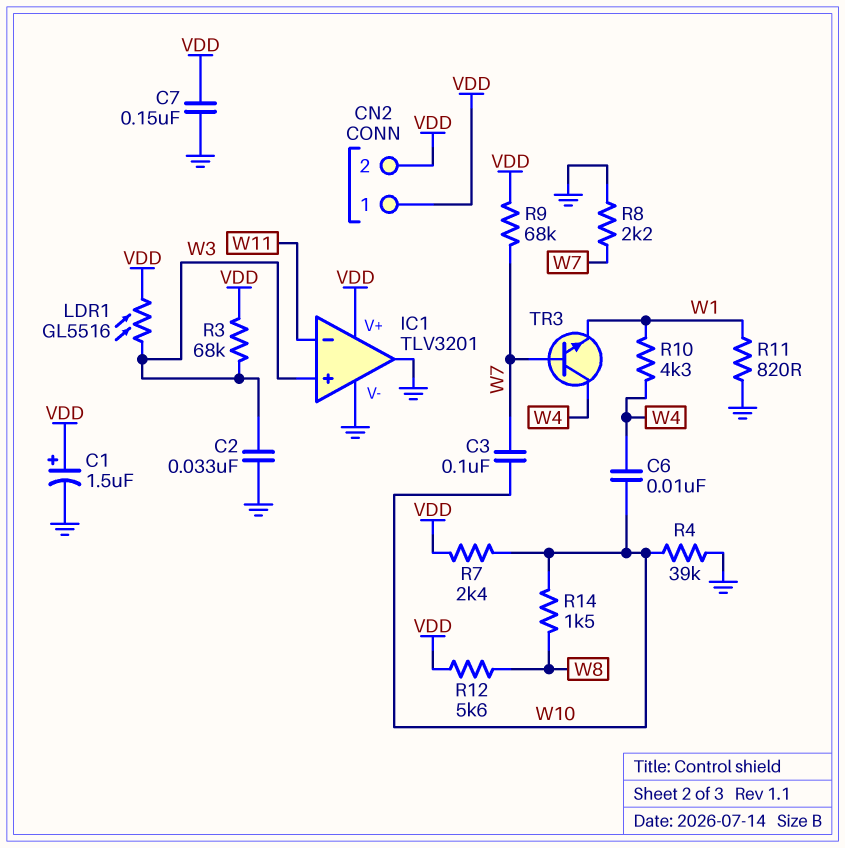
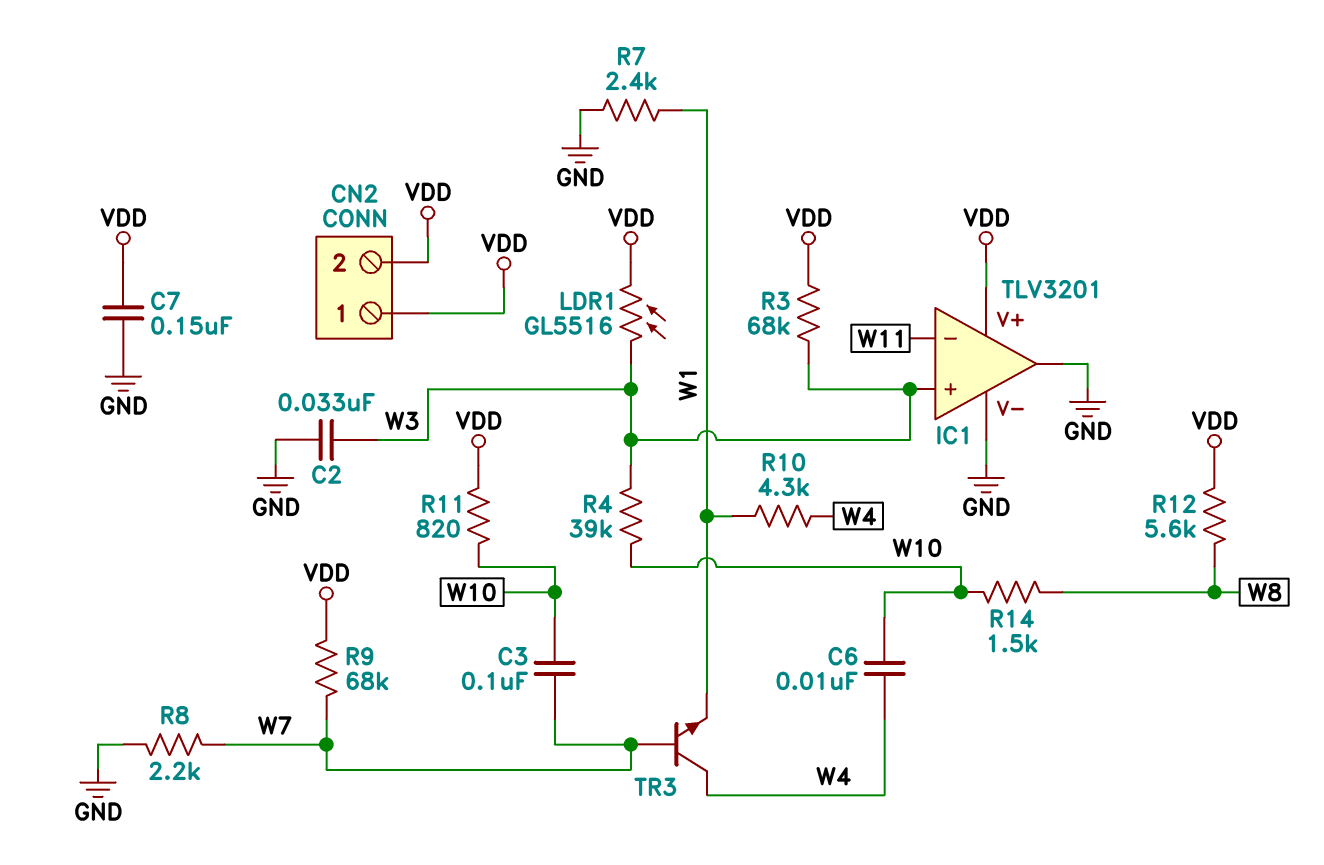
C1: 1.5uF (plus VDD, minus GND) -> none
R4: 39k (GND, W10) -> 39k (W3, W10)
R7: 2.4k (VDD, W10) -> 2.4k (GND, W1)
R11: 820 (GND, W1) -> 820 (VDD, W10)

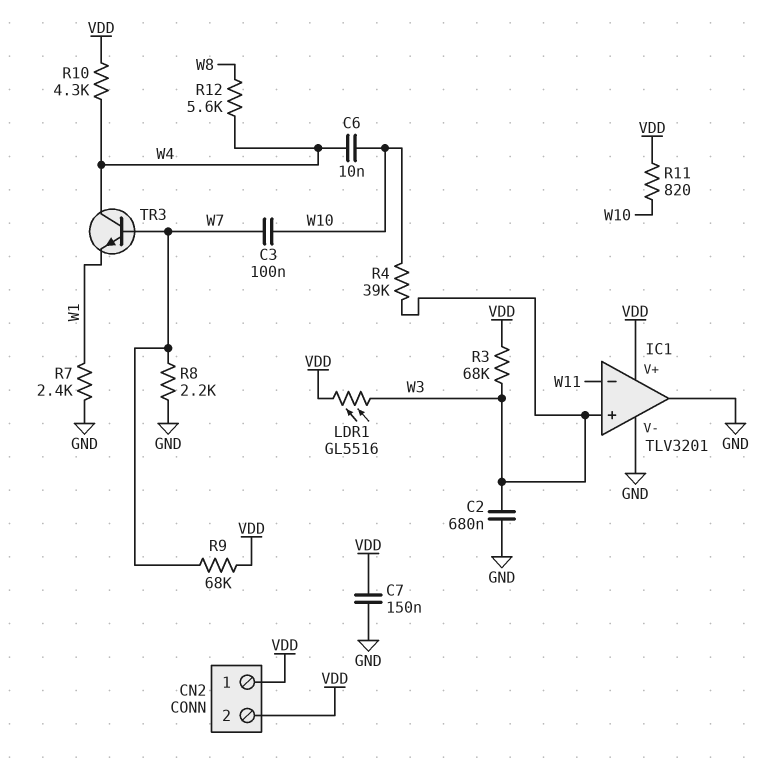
C2: 33nF (GND, W3) -> 680nF (GND, W3)
R10: 4.3k (W1, W4) -> 4.3k (VDD, W4)
R12: 5.6k (VDD, W8) -> 5.6k (W4, W8)
R14: 1.5k (W8, W10) -> none

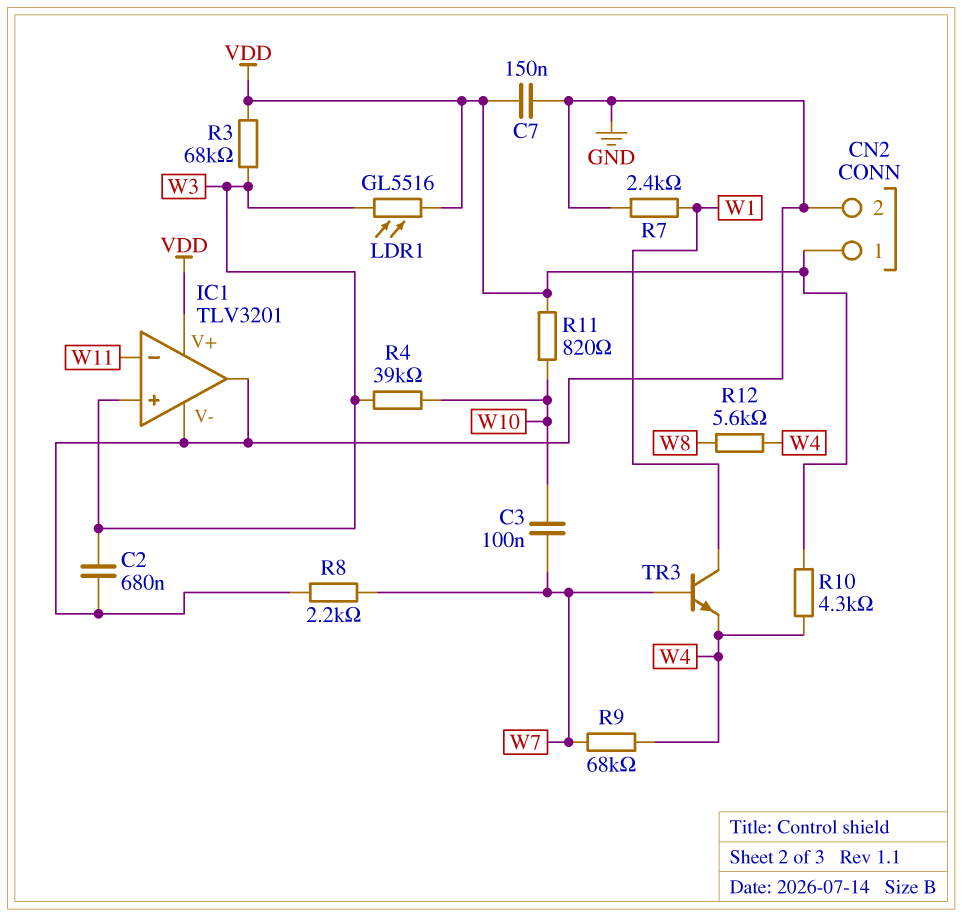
C6: 10nF (W4, W10) -> none
CN2 pin 2: VDD -> GND
R9: 68k (VDD, W7) -> 68k (W4, W7)
TR3: NPN (B W7, C W4, E W1) -> NPN (B W7, C W1, E W4)

